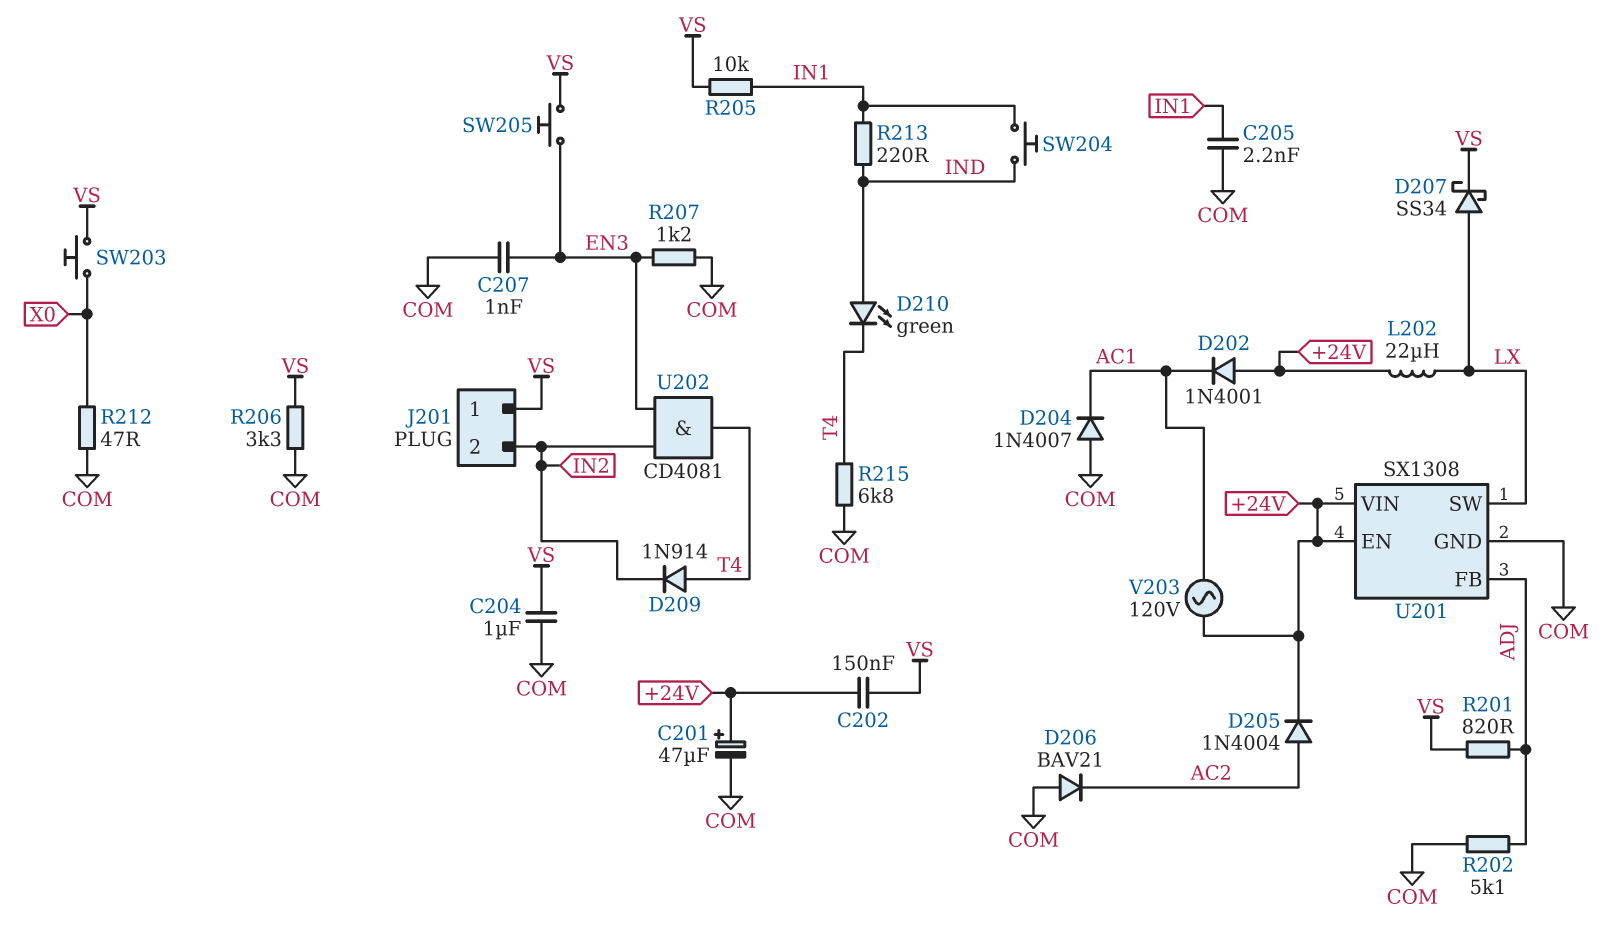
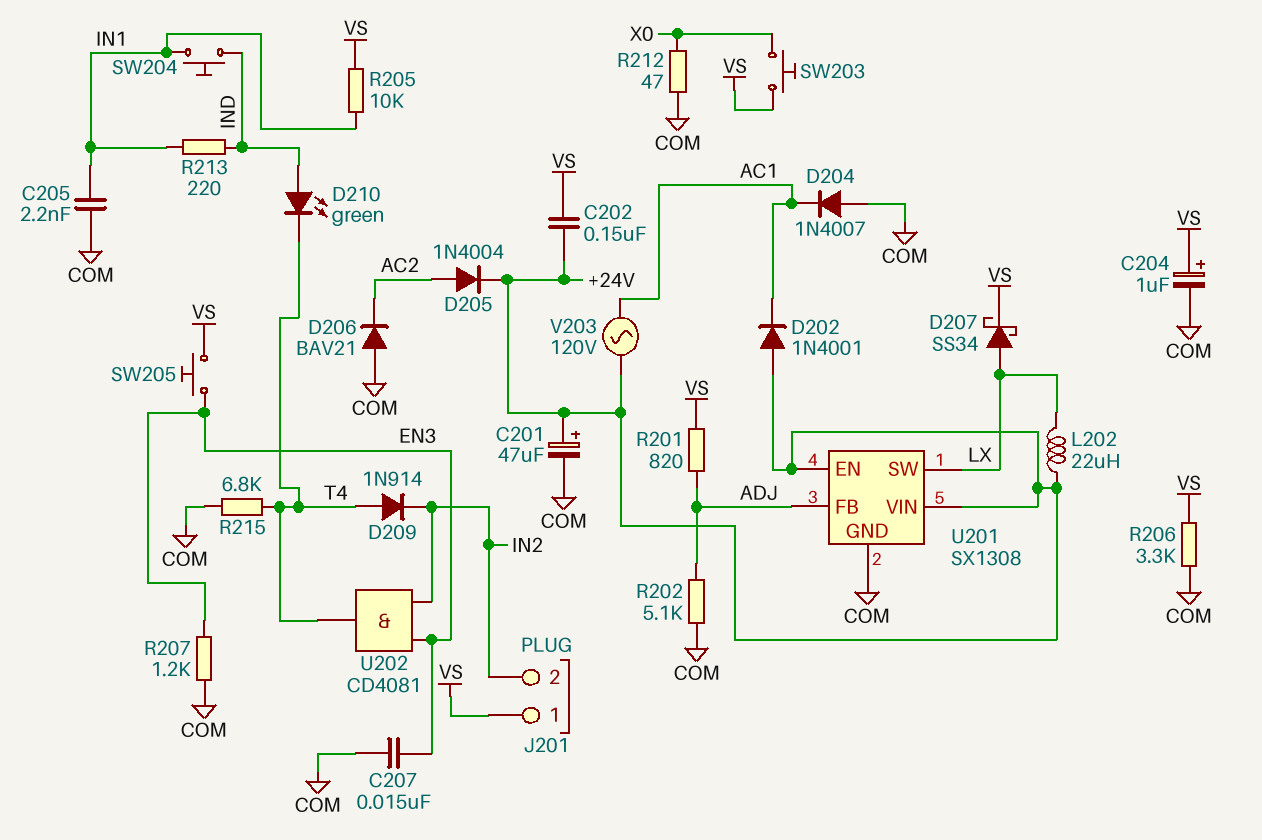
C204: 1uF (COM, VS) -> 1uF (plus VS, minus COM)
C207: 1nF (COM, EN3) -> 15nF (COM, EN3)

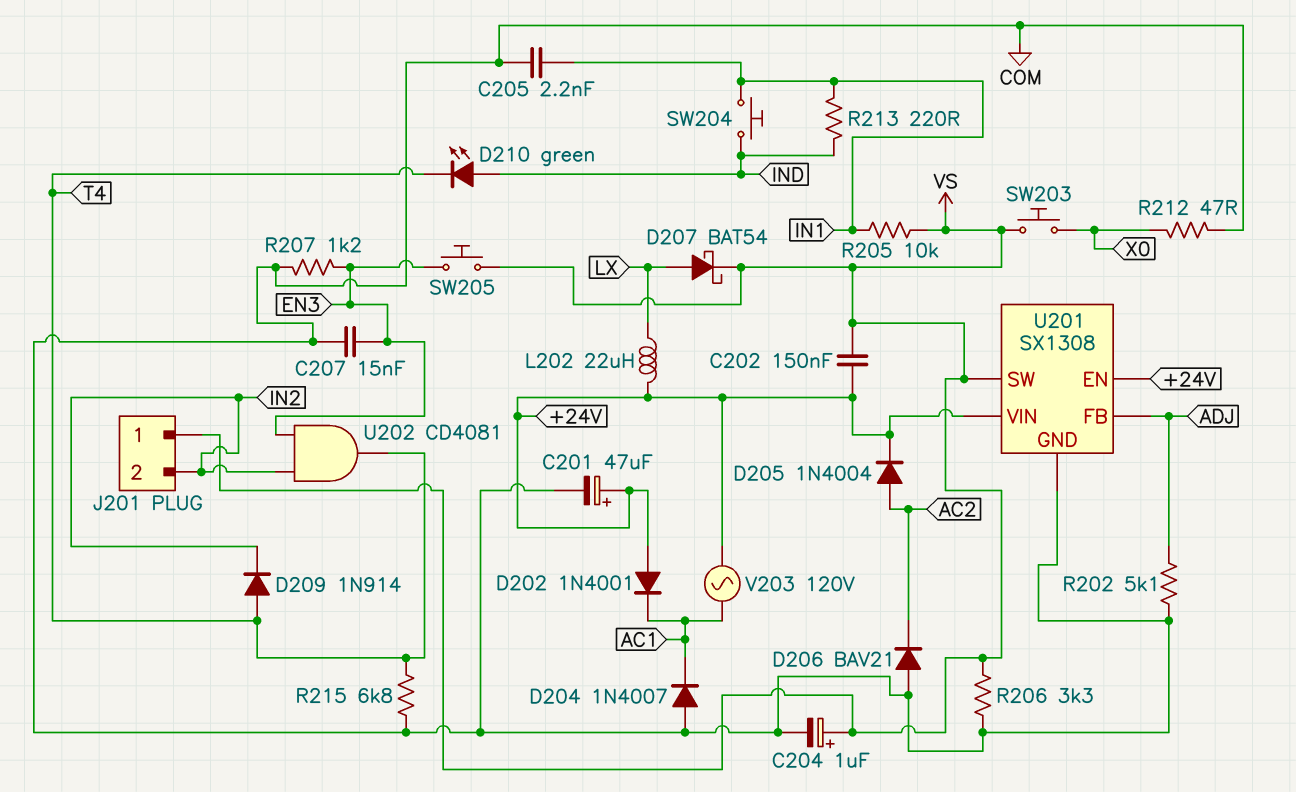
D207: schottky SS34 (A LX, K VS) -> schottky BAT54 (A LX, K VS)
R201: 820 (ADJ, VS) -> none
U201 pin SW: LX -> VS

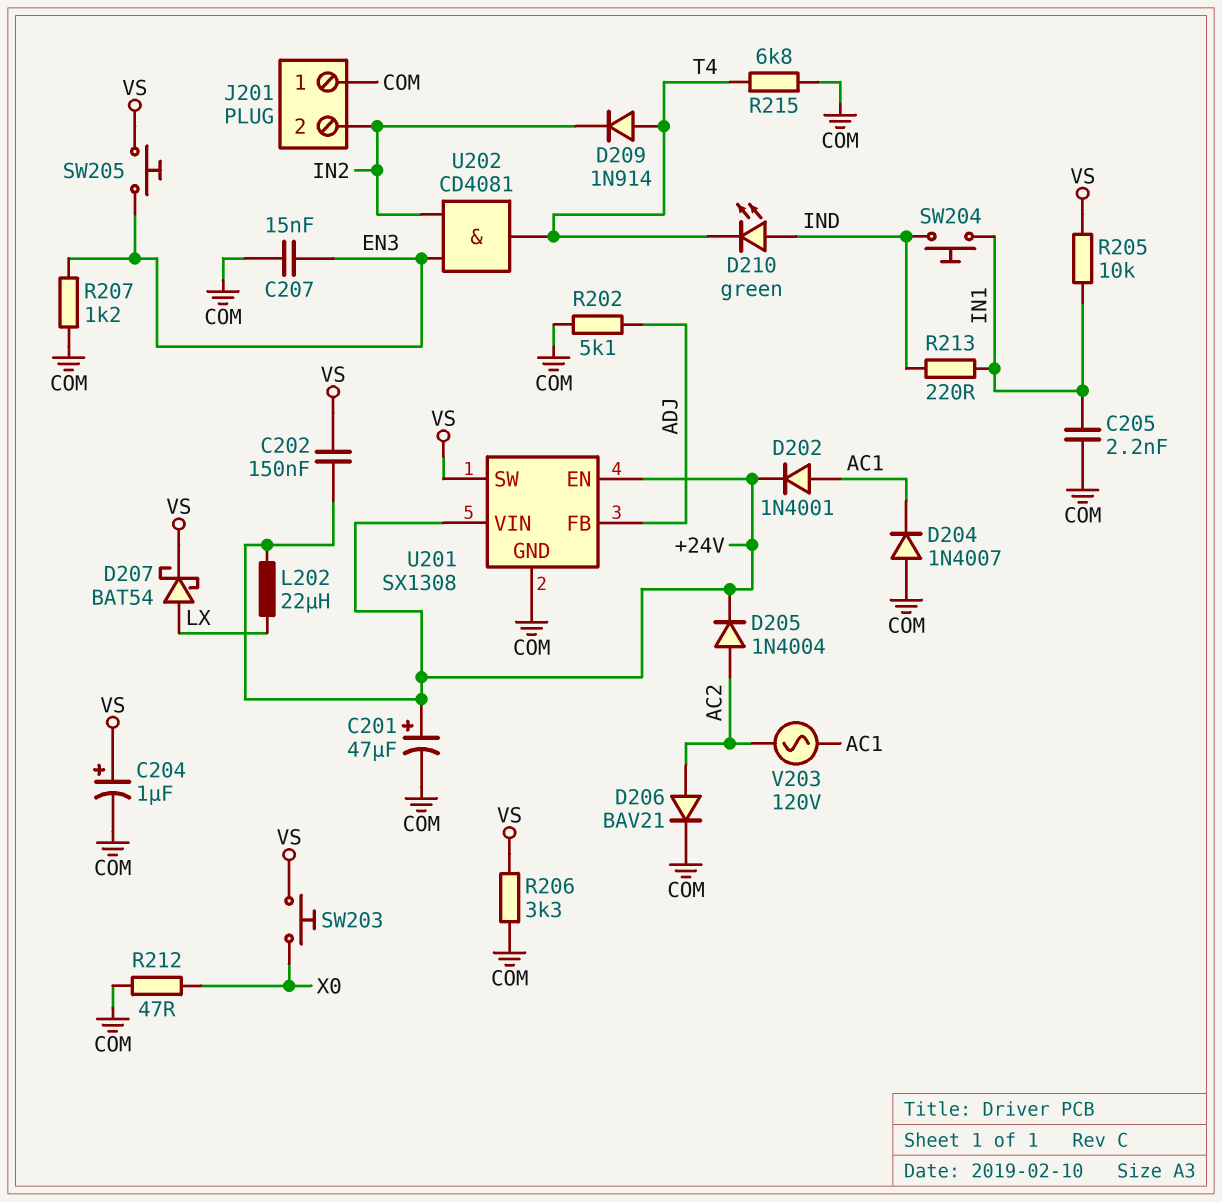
D202: diode 1N4001 (A +24V, K AC1) -> diode 1N4001 (A AC1, K +24V)
D206: diode BAV21 (A COM, K AC2) -> diode BAV21 (A AC2, K COM)
J201 pin 1: VS -> COM
V203: AC 120V (+24V, AC1) -> AC 120V (AC1, AC2)

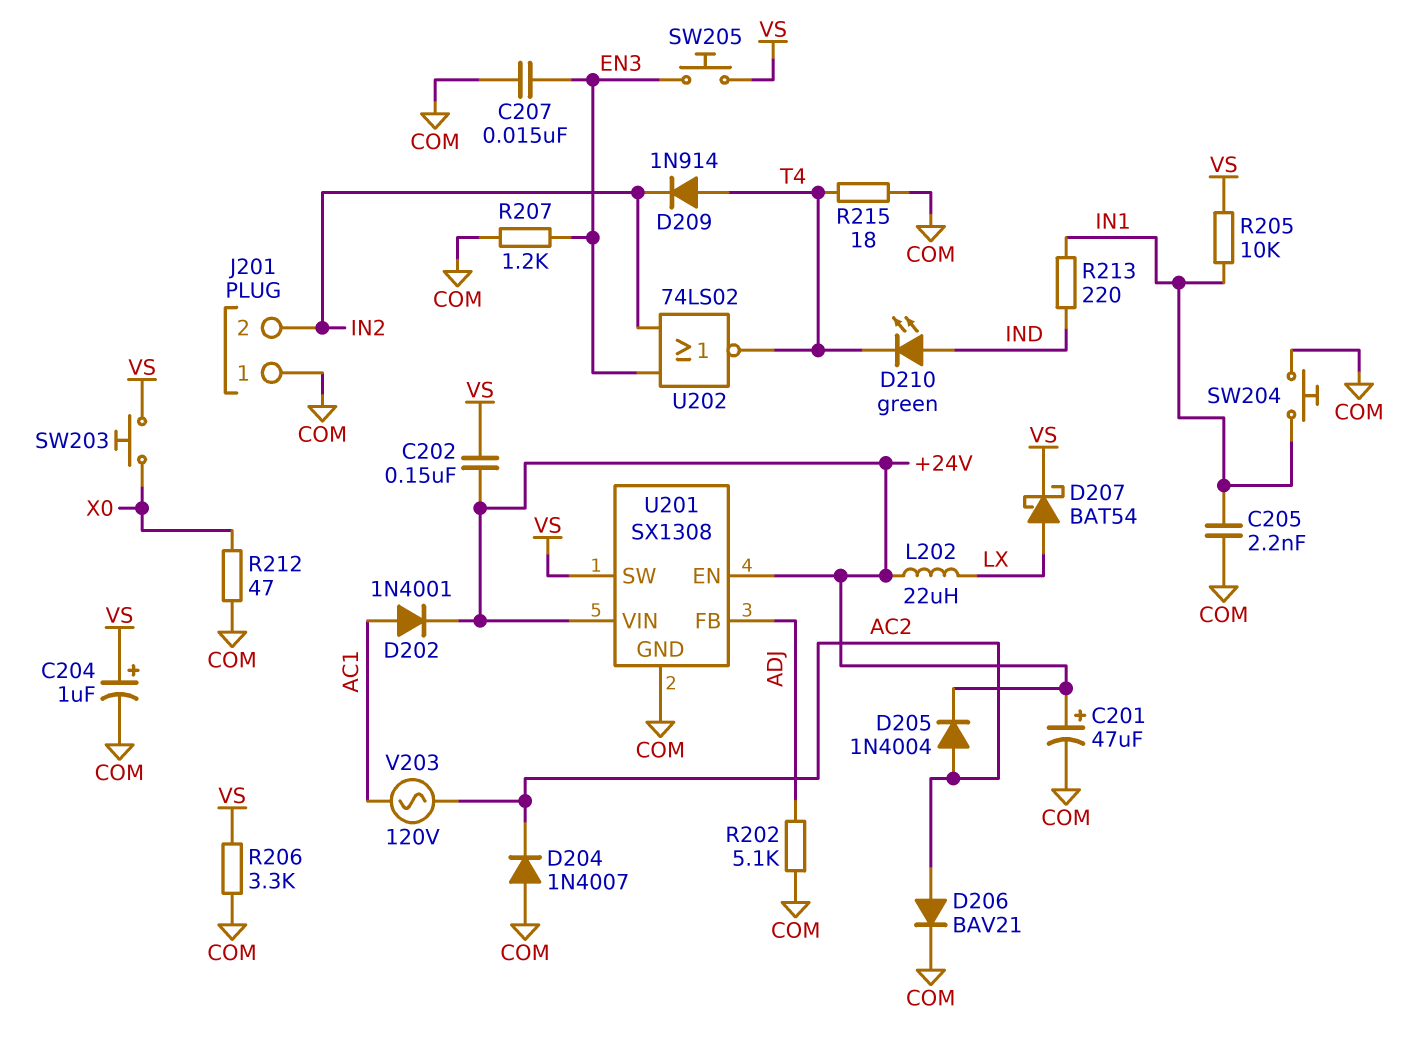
D204: diode 1N4007 (A COM, K AC1) -> diode 1N4007 (A COM, K AC2)
R215: 6.8k (COM, T4) -> 18 (COM, T4)
SW204: button (IN1, IND) -> button (COM, IN1)
U202: AND CD4081 (in EN3, in IN2, out T4) -> NOR 74LS02 (in EN3, in IN2, out T4)

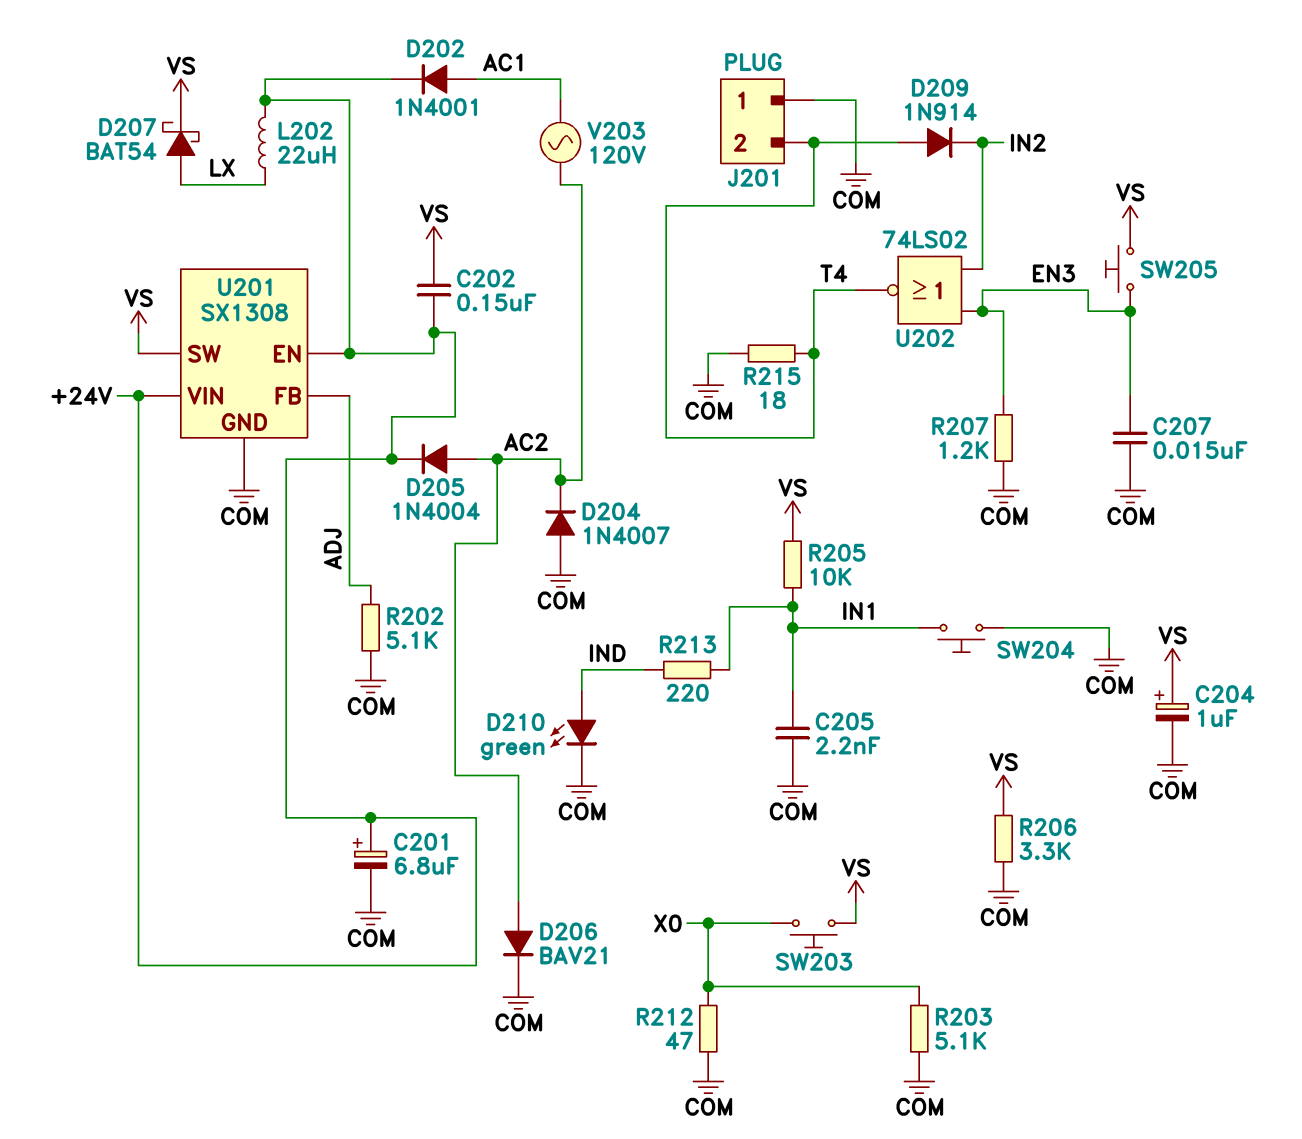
C201: 47uF (plus +24V, minus COM) -> 6.8uF (plus +24V, minus COM)
D210: LED green (A IND, K T4) -> LED green (A IND, K COM)
J201 pin 2: IN2 -> T4
R203: none -> 5.1k (COM, X0)

